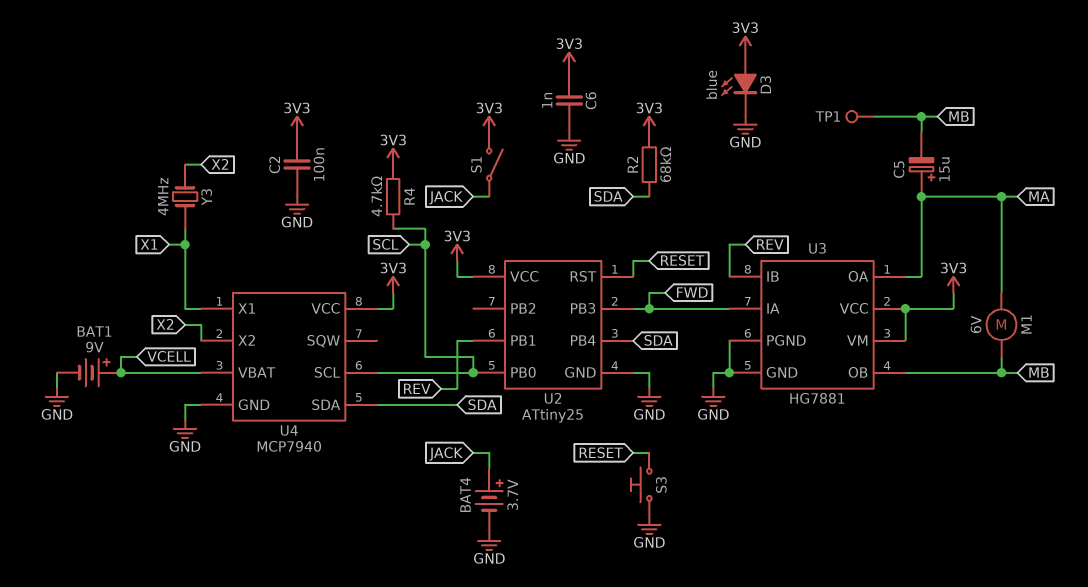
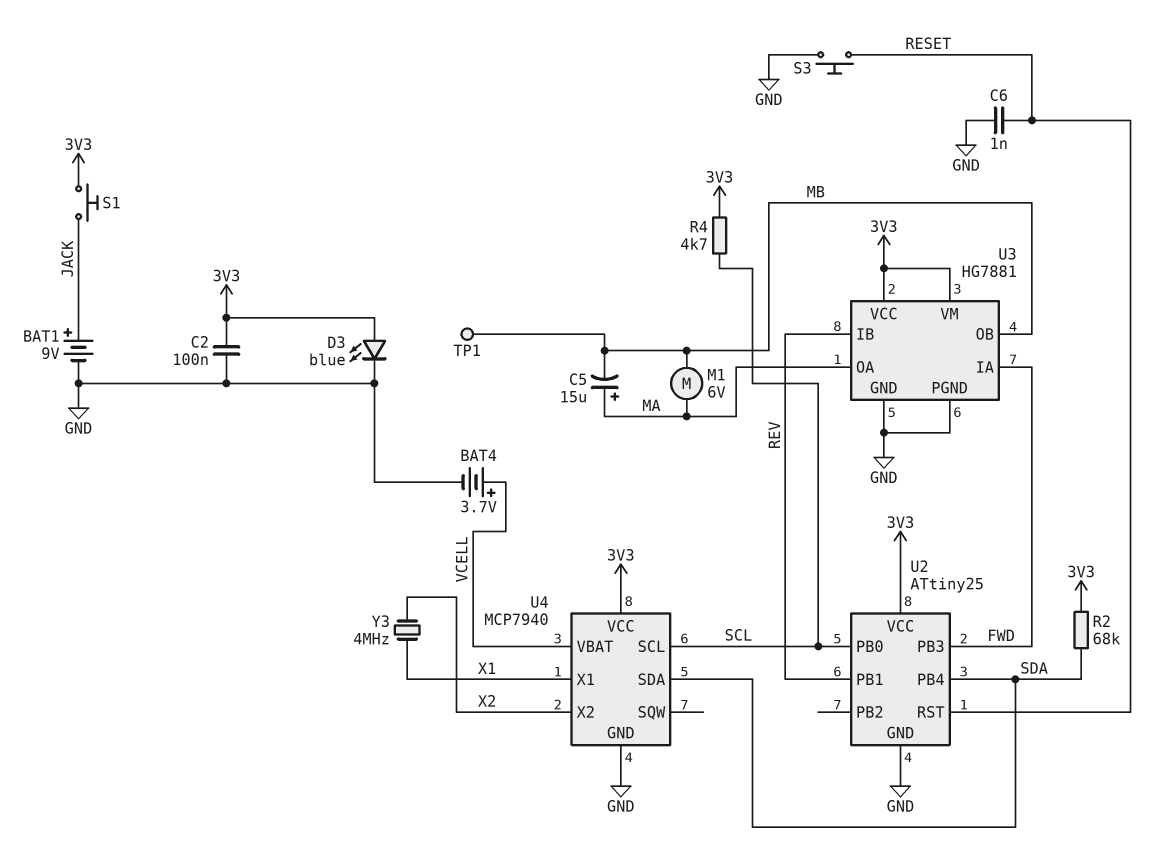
BAT1: 9V (plus VCELL, minus GND) -> 9V (plus JACK, minus GND)
BAT4: 3.7V (plus JACK, minus GND) -> 3.7V (plus VCELL, minus GND)
C6: 1nF (3V3, GND) -> 1nF (GND, RESET)
S1: switch (3V3, JACK) -> button (3V3, JACK)

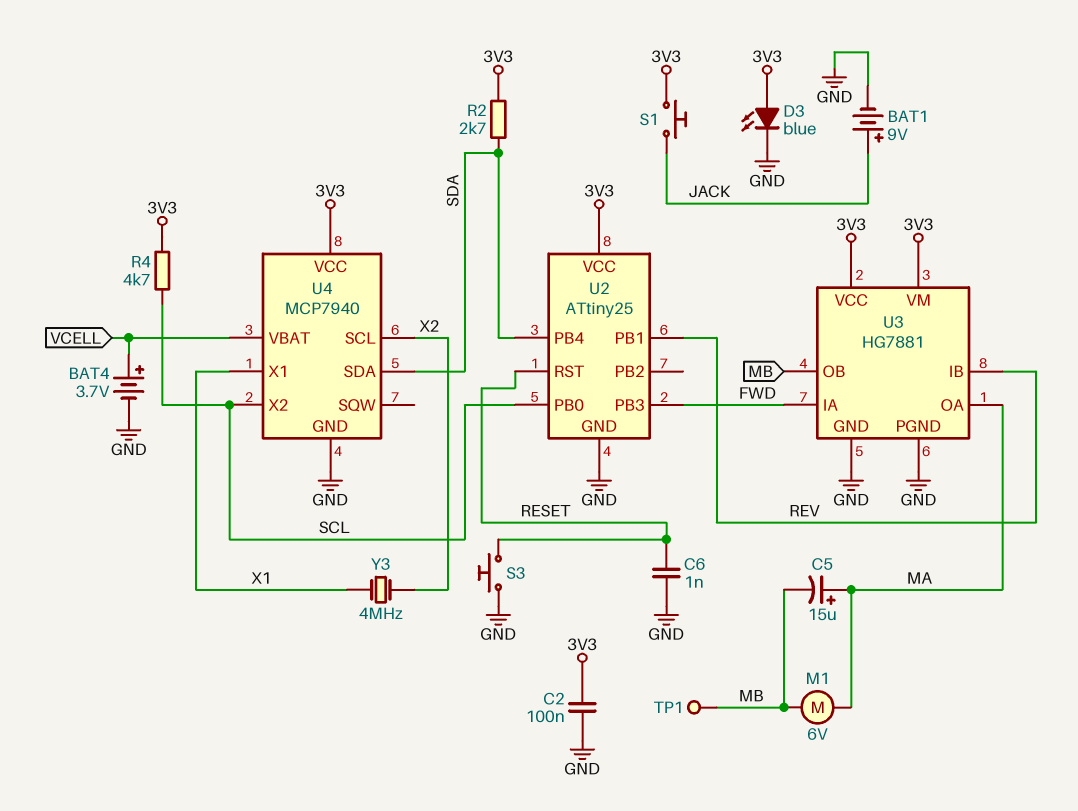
R2: 68k (3V3, SDA) -> 2.7k (3V3, SDA)
U4 pin SCL: SCL -> X2
U4 pin X2: X2 -> SCL

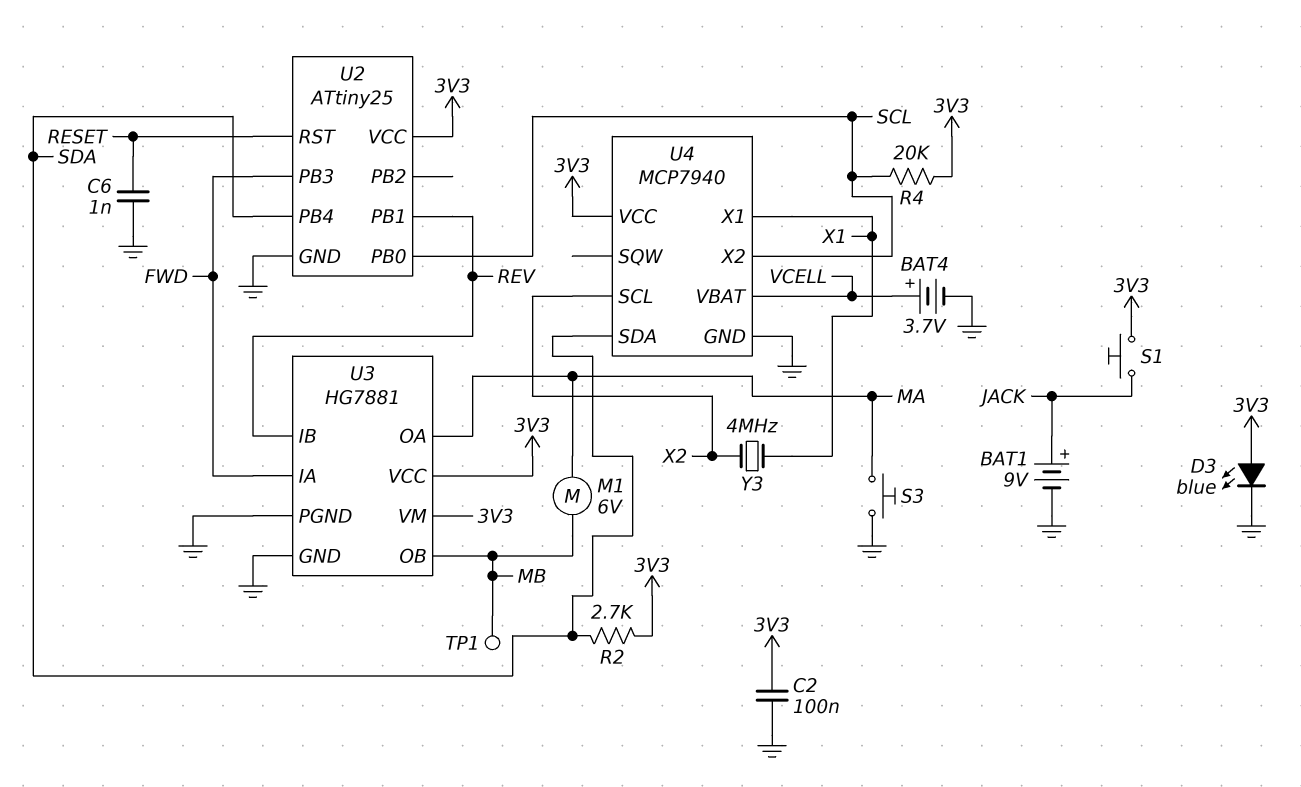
C5: 15uF (plus MA, minus MB) -> none
R4: 4.7k (3V3, SCL) -> 20k (3V3, SCL)
S3: button (GND, RESET) -> button (GND, MA)

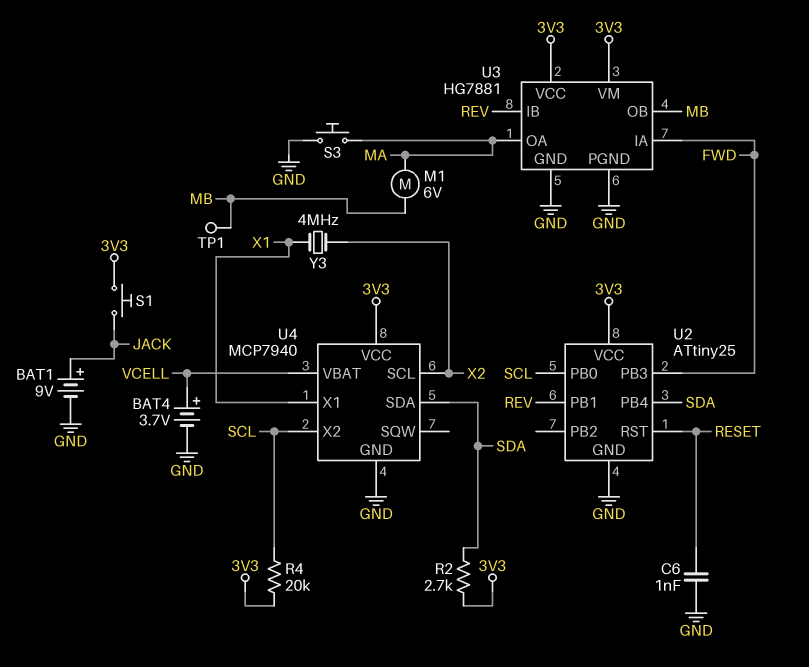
C2: 100nF (3V3, GND) -> none
D3: LED blue (A 3V3, K GND) -> none

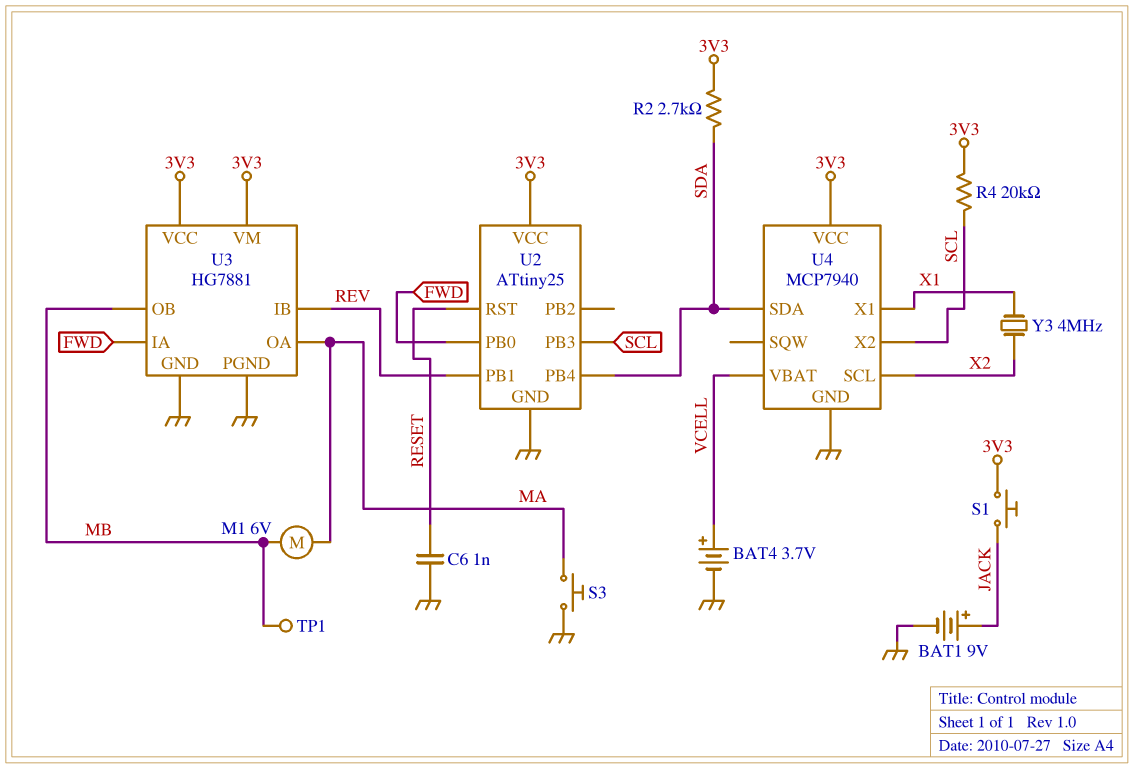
U2 pin PB0: SCL -> FWD
U2 pin PB3: FWD -> SCL

